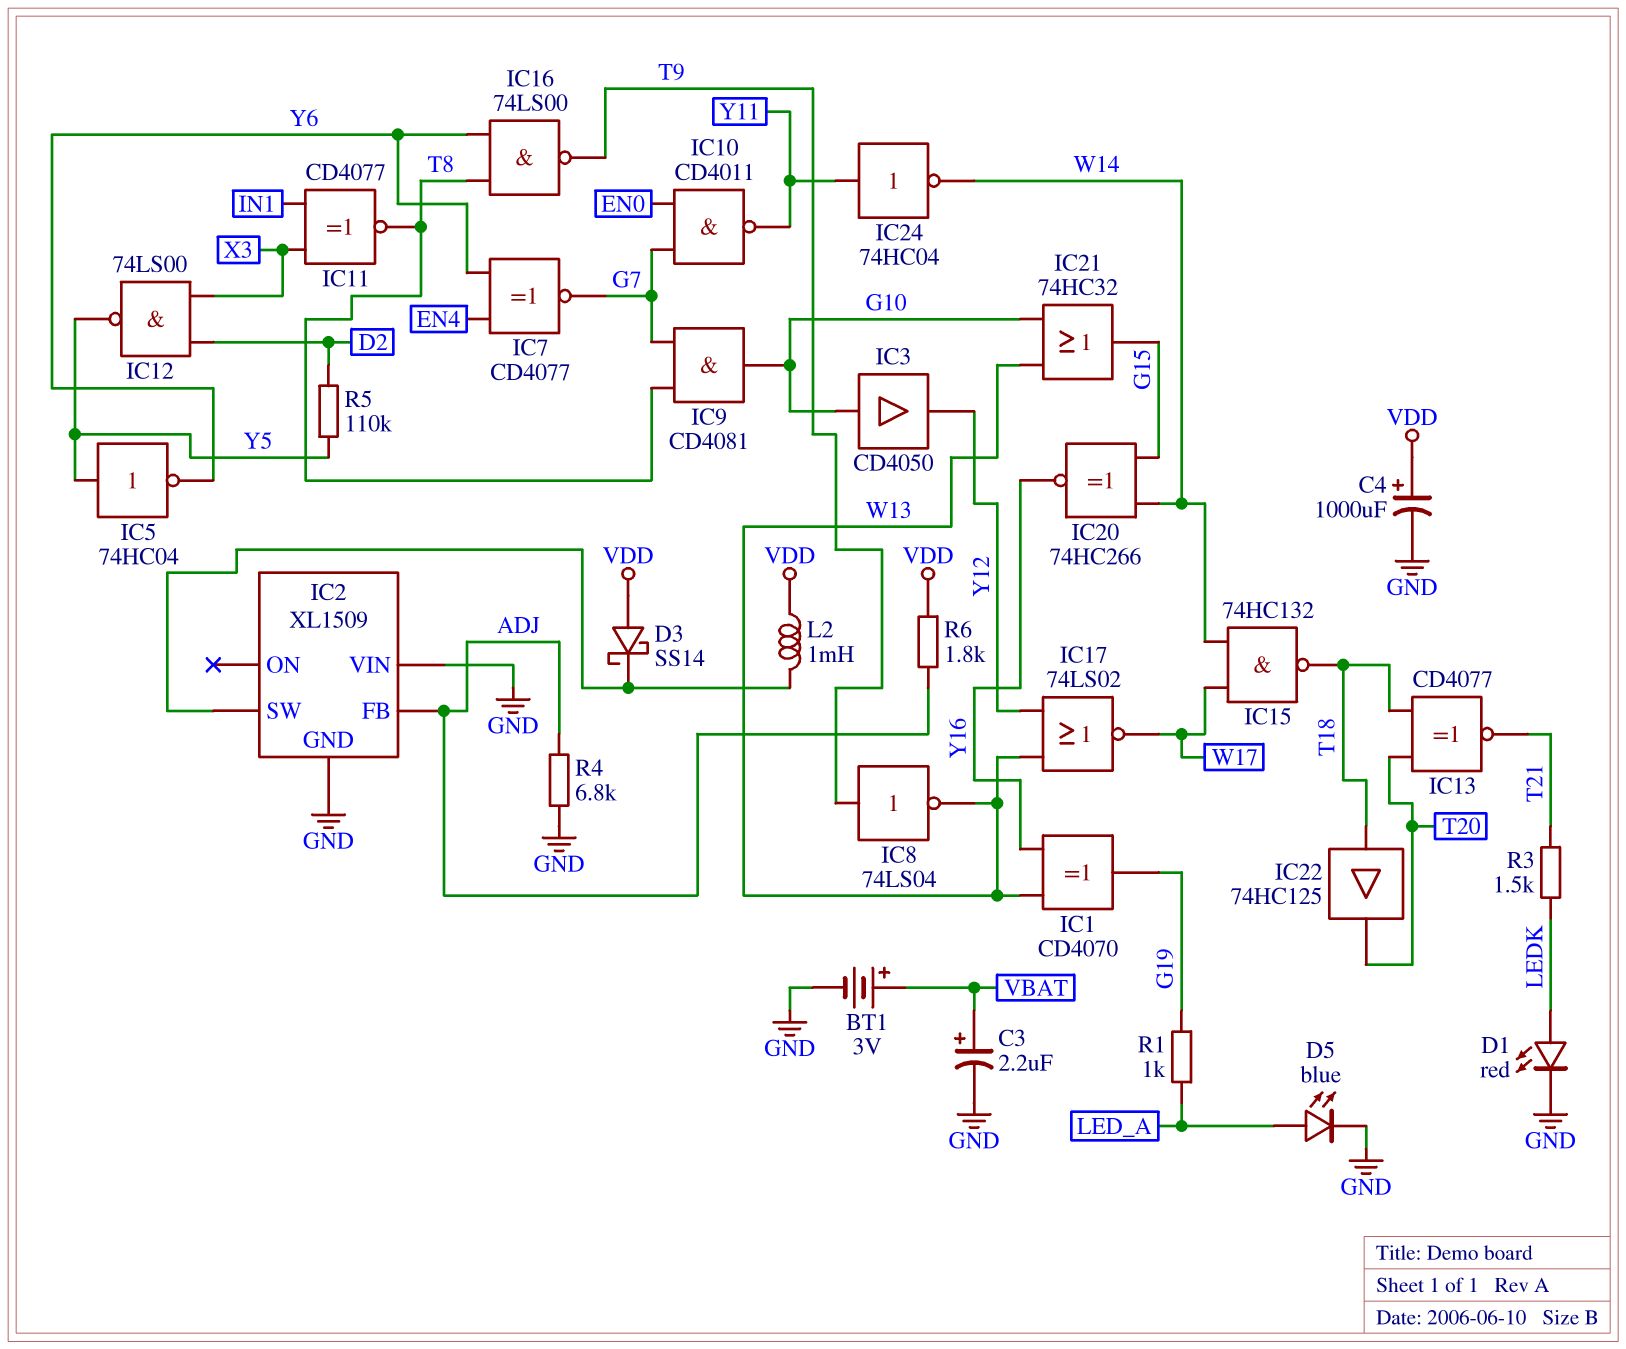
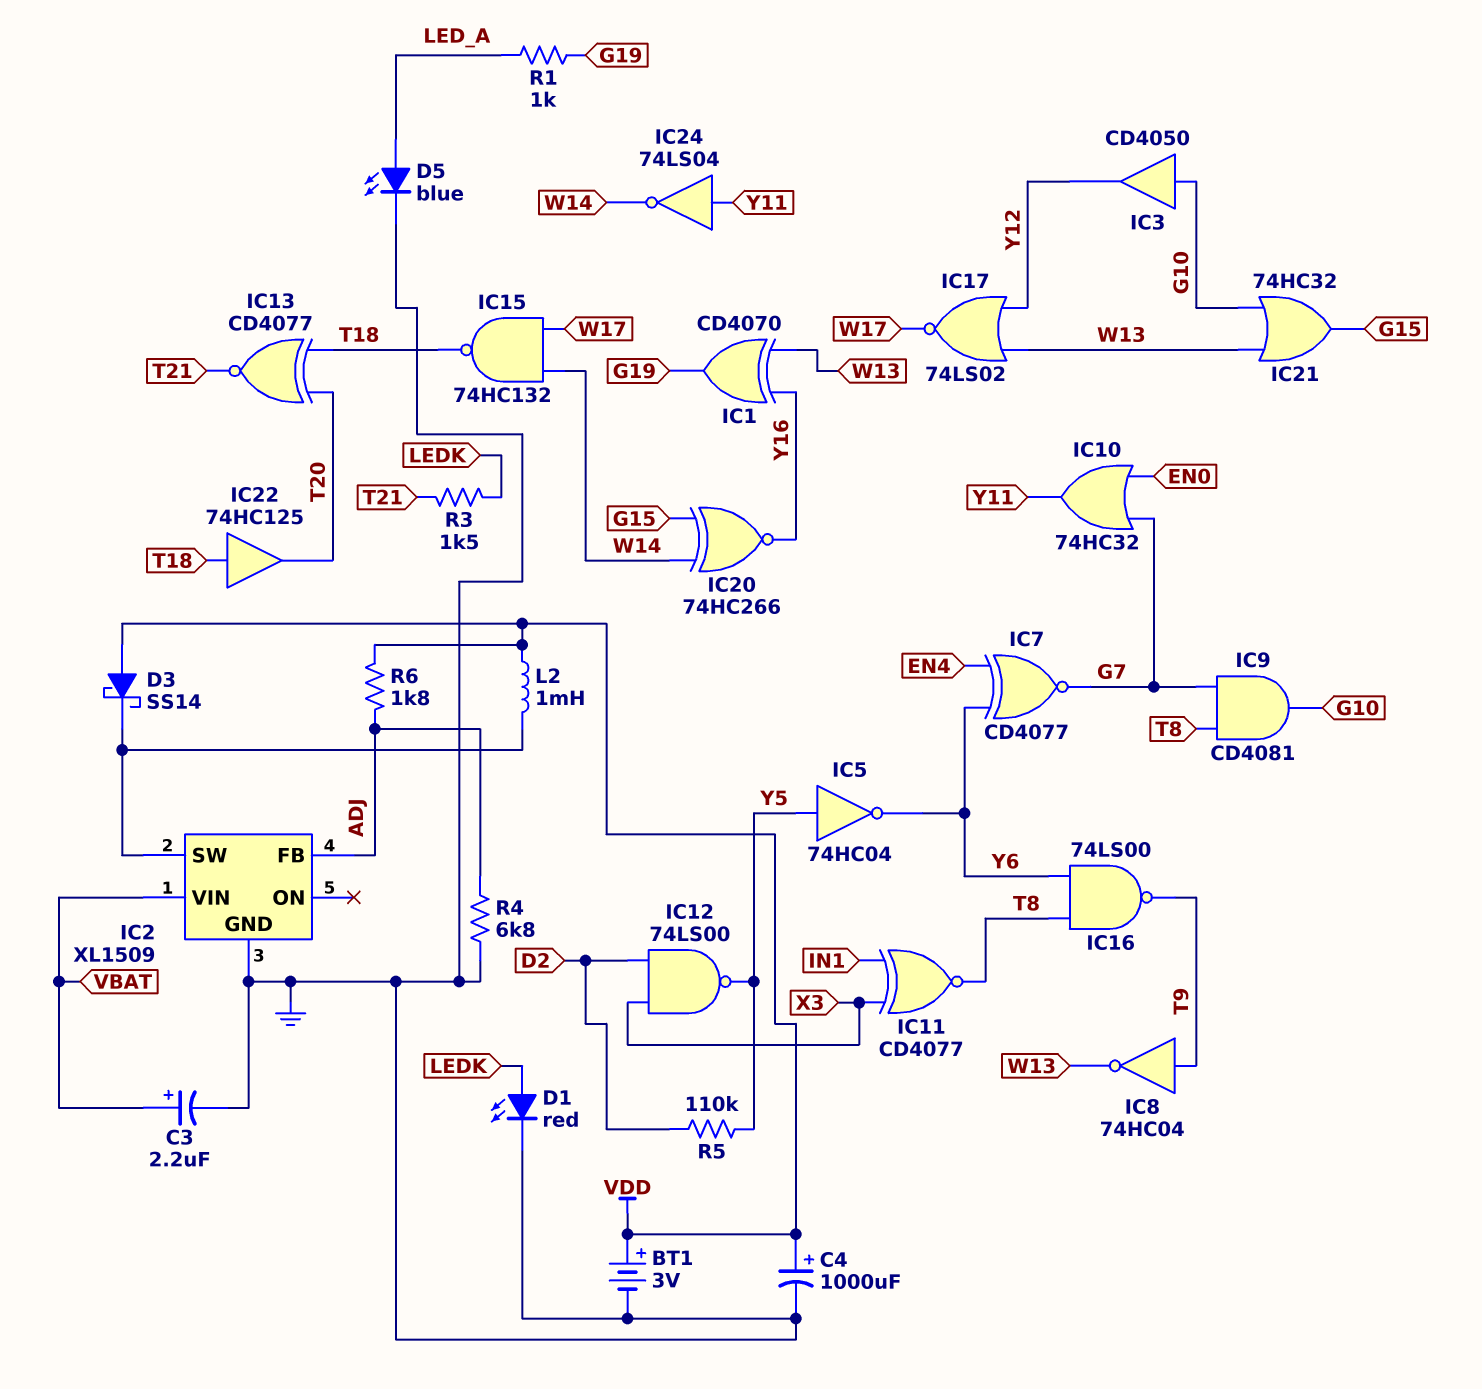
BT1: 3V (plus VBAT, minus GND) -> 3V (plus VDD, minus GND)
IC2 pin VIN: GND -> VBAT
IC8: NOT 74LS04 (in T9, out W13) -> NOT 74HC04 (in T9, out W13)
IC10: NAND CD4011 (in EN0, in G7, out Y11) -> OR 74HC32 (in EN0, in G7, out Y11)
IC24: NOT 74HC04 (in Y11, out W14) -> NOT 74LS04 (in Y11, out W14)

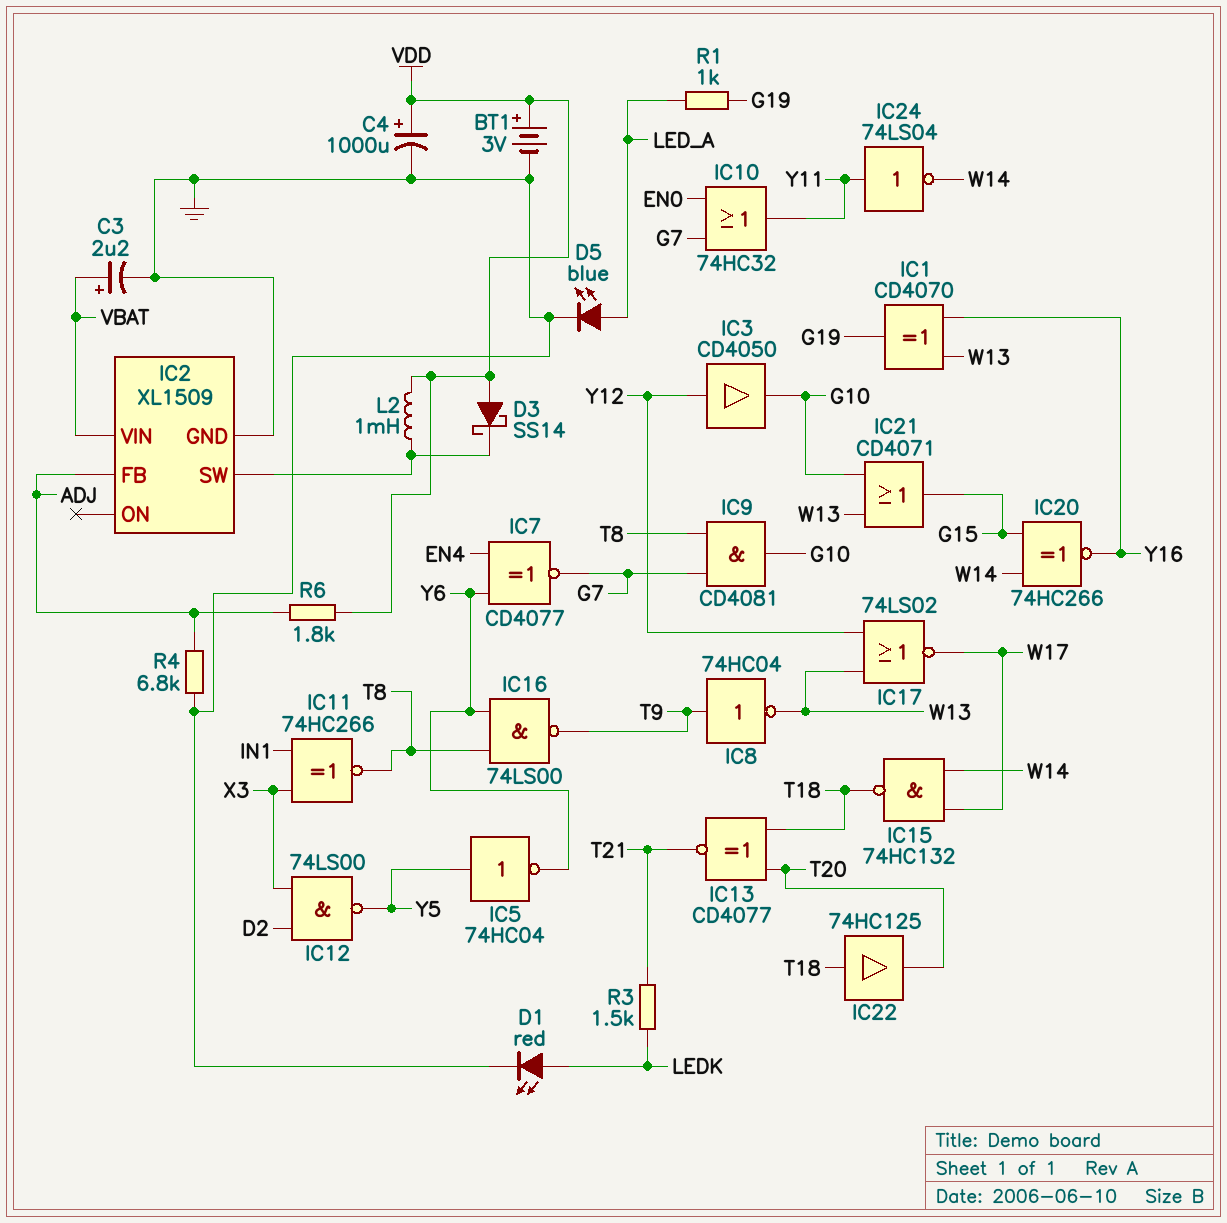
IC3: buffer CD4050 (in G10, out Y12) -> buffer CD4050 (in Y12, out G10)
IC11: XNOR CD4077 (in IN1, in X3, out T8) -> XNOR 74HC266 (in IN1, in X3, out T8)
IC21: OR 74HC32 (in G10, in W13, out G15) -> OR CD4071 (in G10, in W13, out G15)
R5: 110k (D2, Y5) -> none

